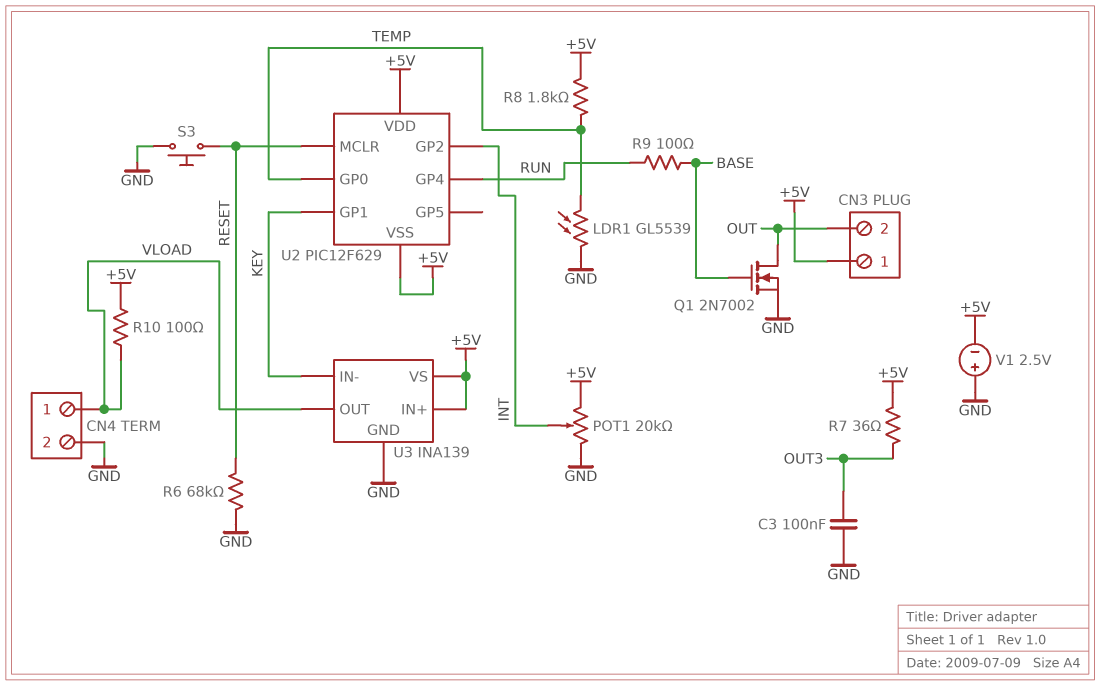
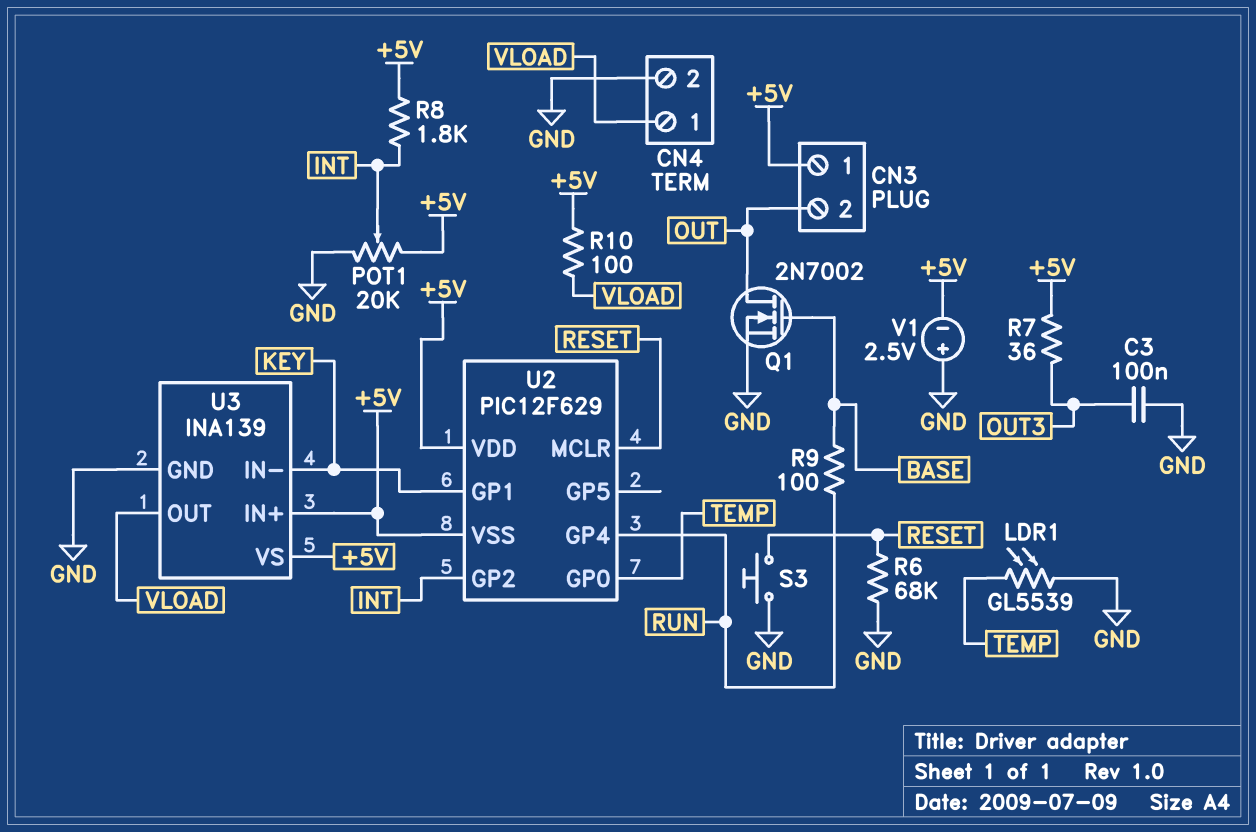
R8: 1.8k (+5V, TEMP) -> 1.8k (+5V, INT)

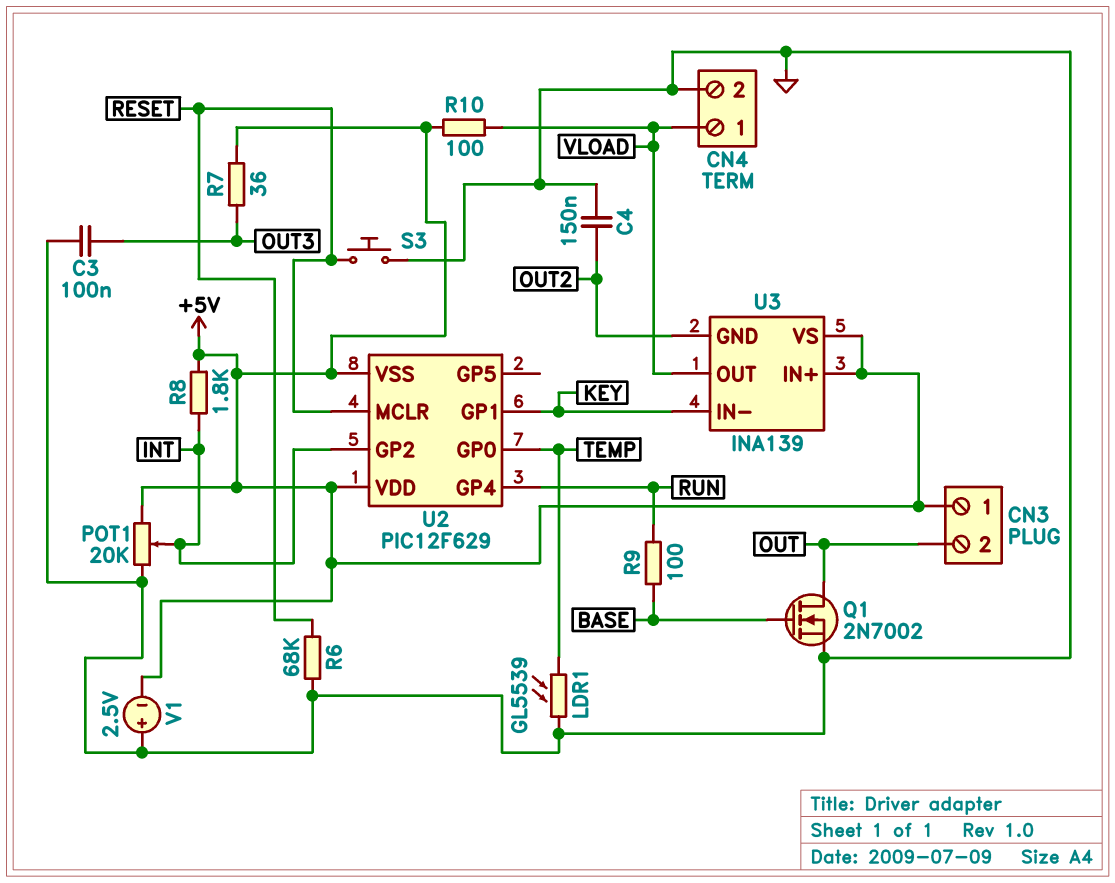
C4: none -> 150nF (GND, OUT2)
U3 pin GND: GND -> OUT2

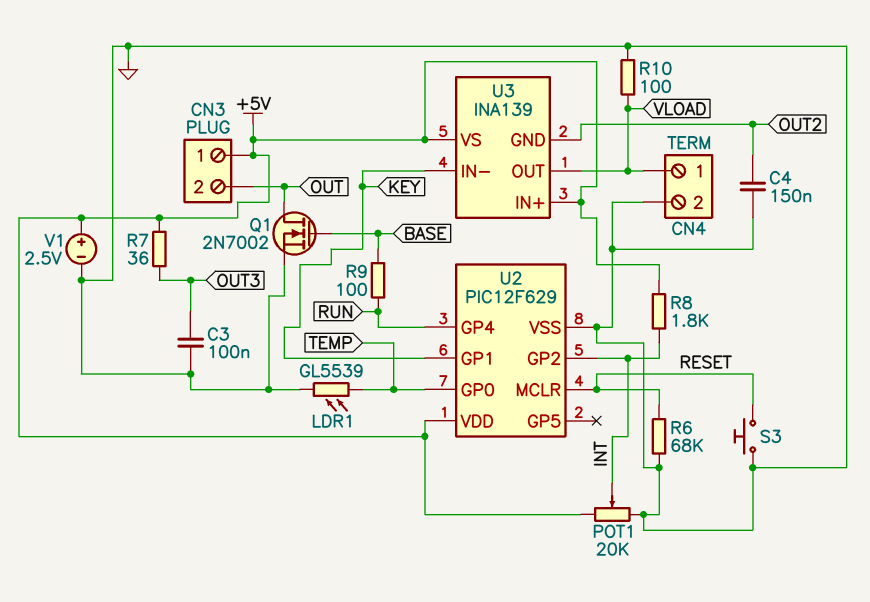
R10: 100 (+5V, VLOAD) -> 100 (GND, VLOAD)
U2 pin VSS: +5V -> GND
V1: 2.5V (plus GND, minus +5V) -> 2.5V (plus +5V, minus GND)

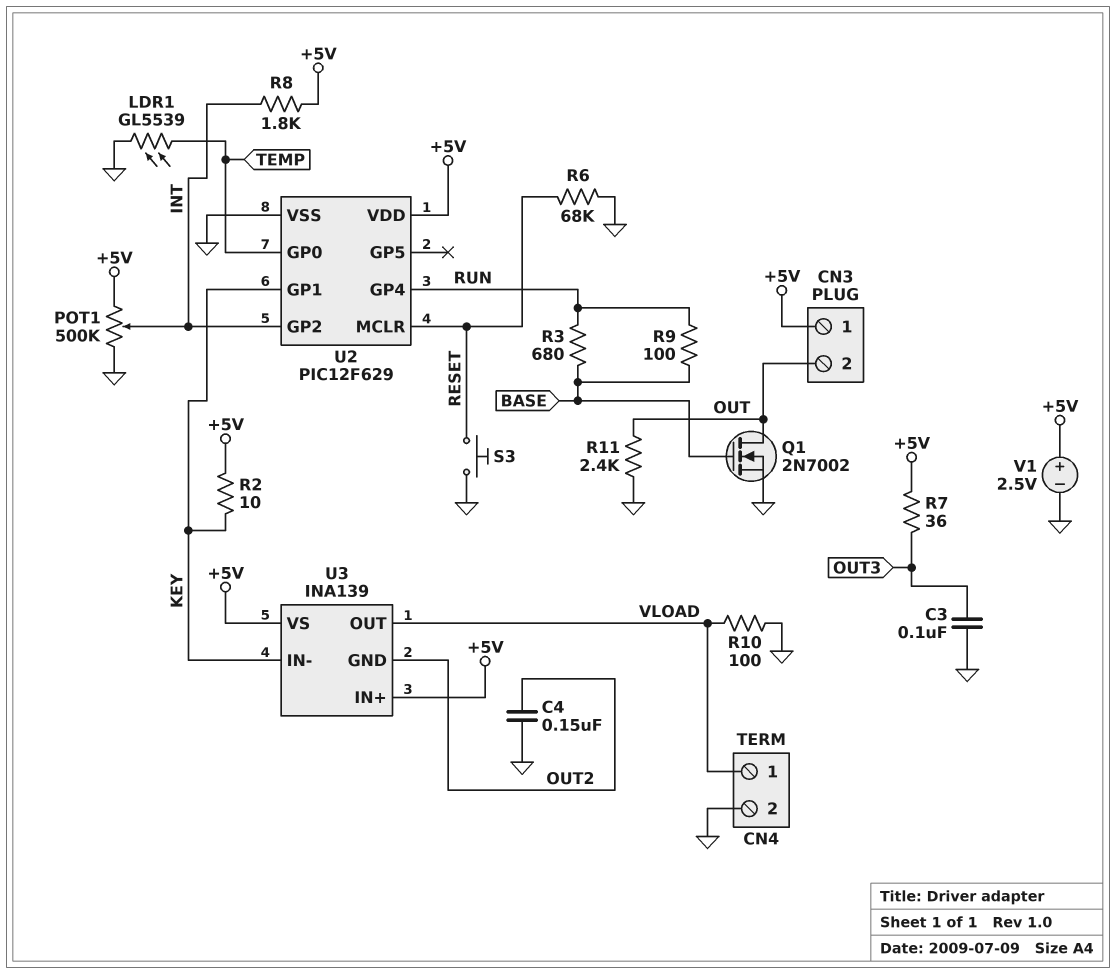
POT1: 20k (+5V, GND, wiper INT) -> 500k (+5V, GND, wiper INT)
R2: none -> 10 (+5V, KEY)
R3: none -> 680 (BASE, RUN)
R11: none -> 2.4k (GND, OUT)

